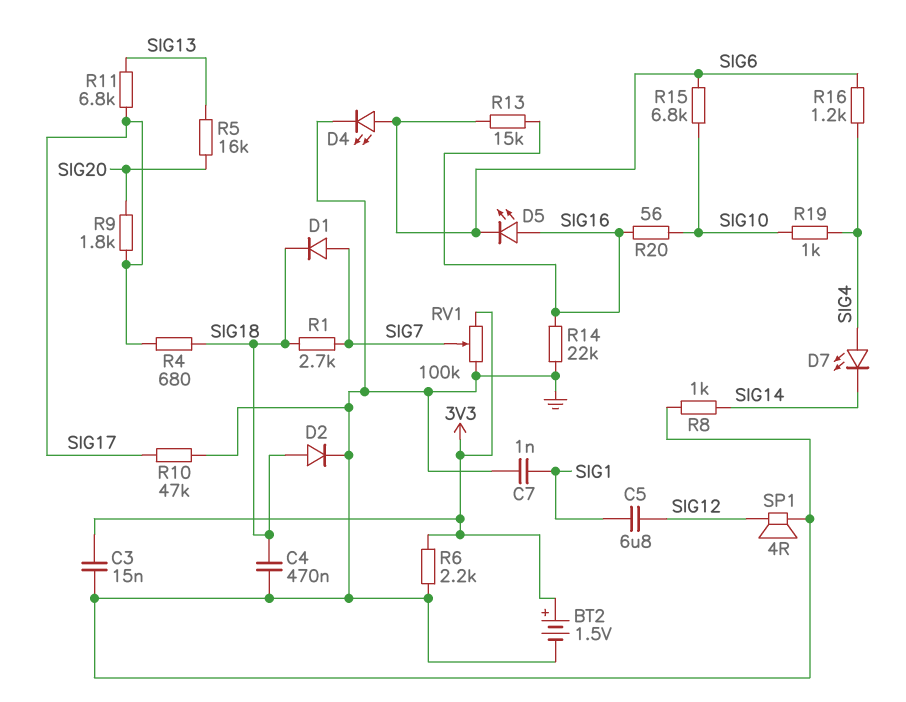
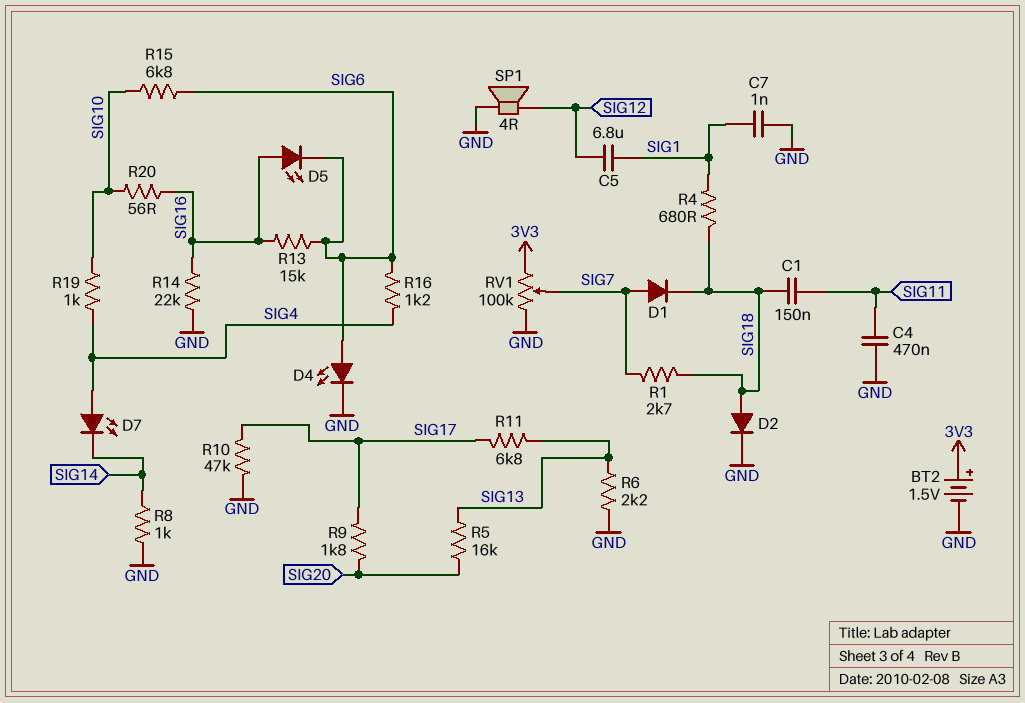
C1: none -> 150nF (SIG11, SIG18)
C3: 15nF (3V3, GND) -> none
C4: 470nF (GND, SIG18) -> 470nF (GND, SIG11)
R4: 680 (SIG17, SIG18) -> 680 (SIG1, SIG18)
R6: 2.2k (3V3, GND) -> 2.2k (GND, SIG13)

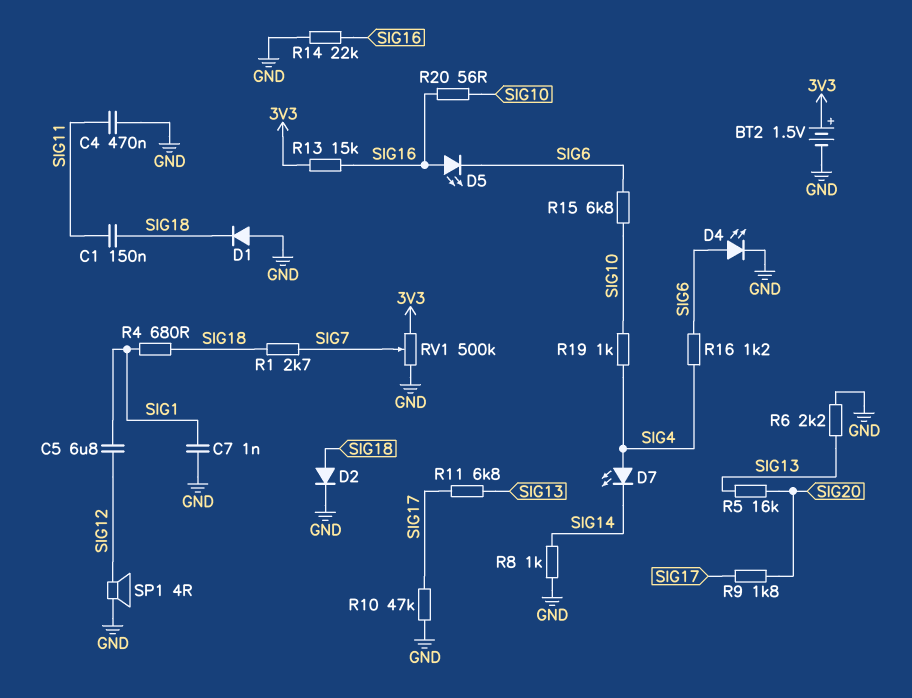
D1: diode (A SIG7, K SIG18) -> diode (A GND, K SIG18)
R13: 15k (SIG6, SIG16) -> 15k (3V3, SIG16)
RV1: 100k (3V3, GND, wiper SIG7) -> 500k (3V3, GND, wiper SIG7)

